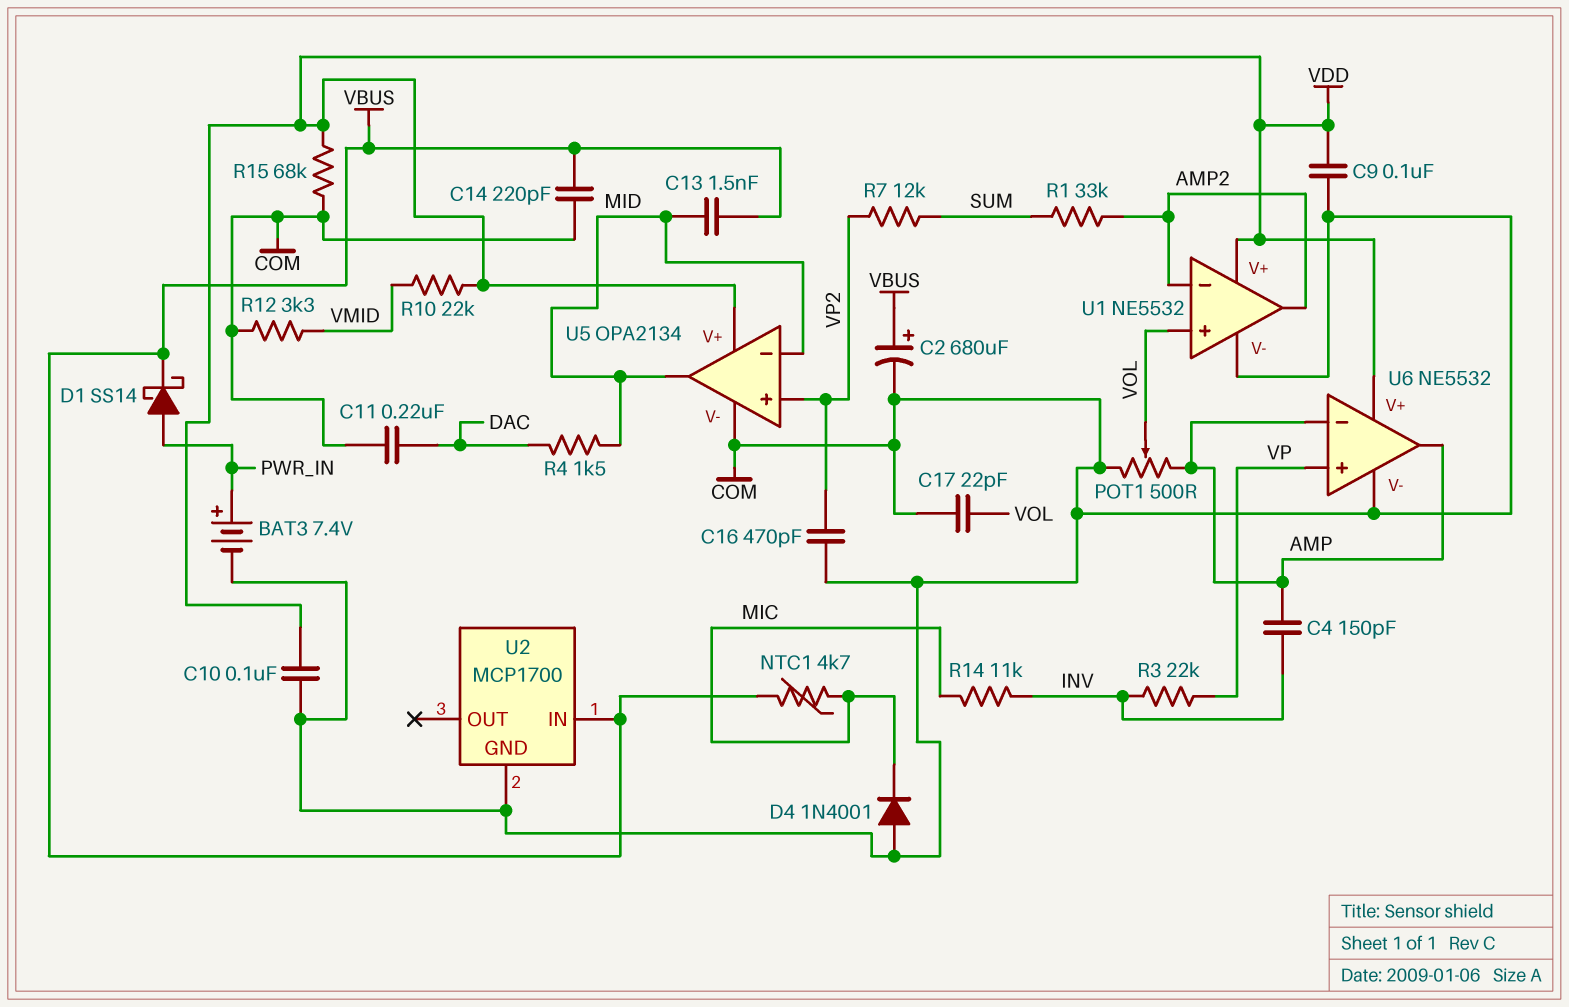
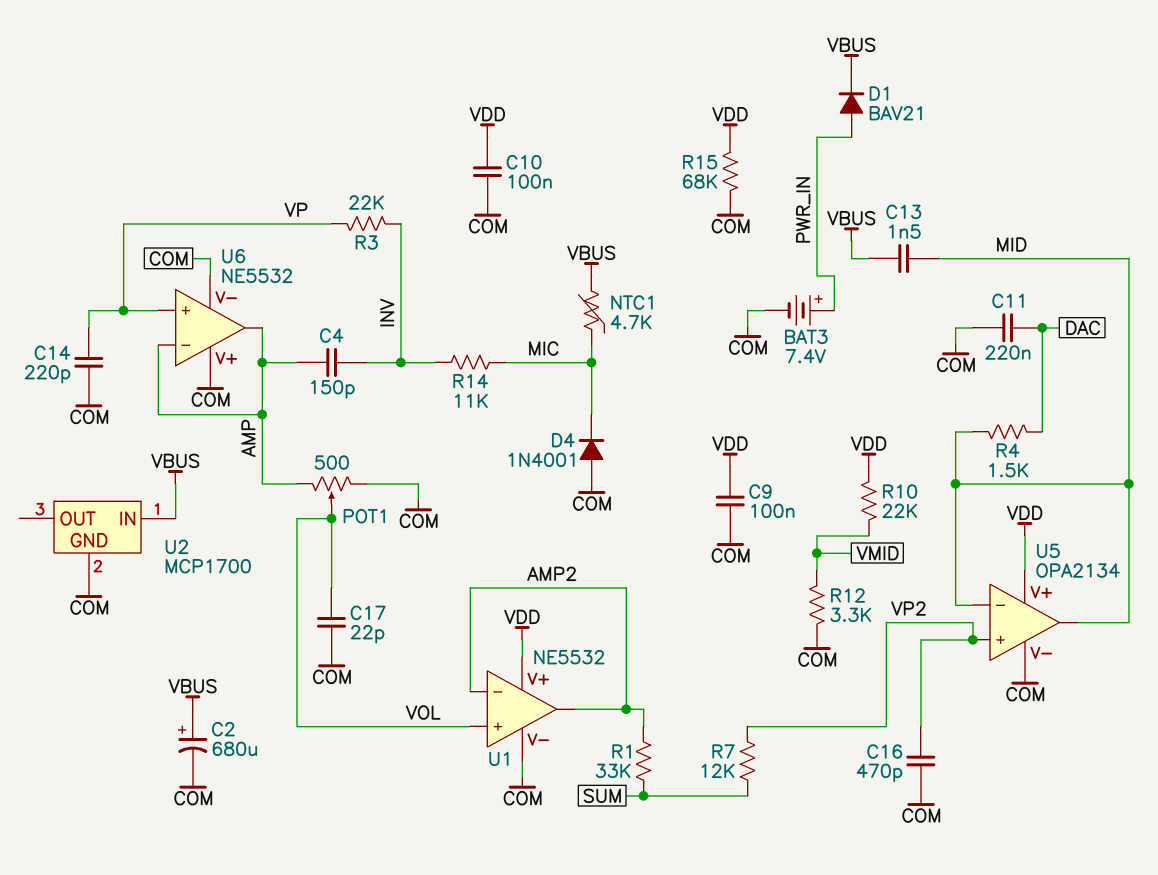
C14: 220pF (COM, VBUS) -> 220pF (COM, VP)
D1: schottky SS14 (A PWR_IN, K VBUS) -> diode BAV21 (A PWR_IN, K VBUS)
U6 pin V+: VDD -> COM

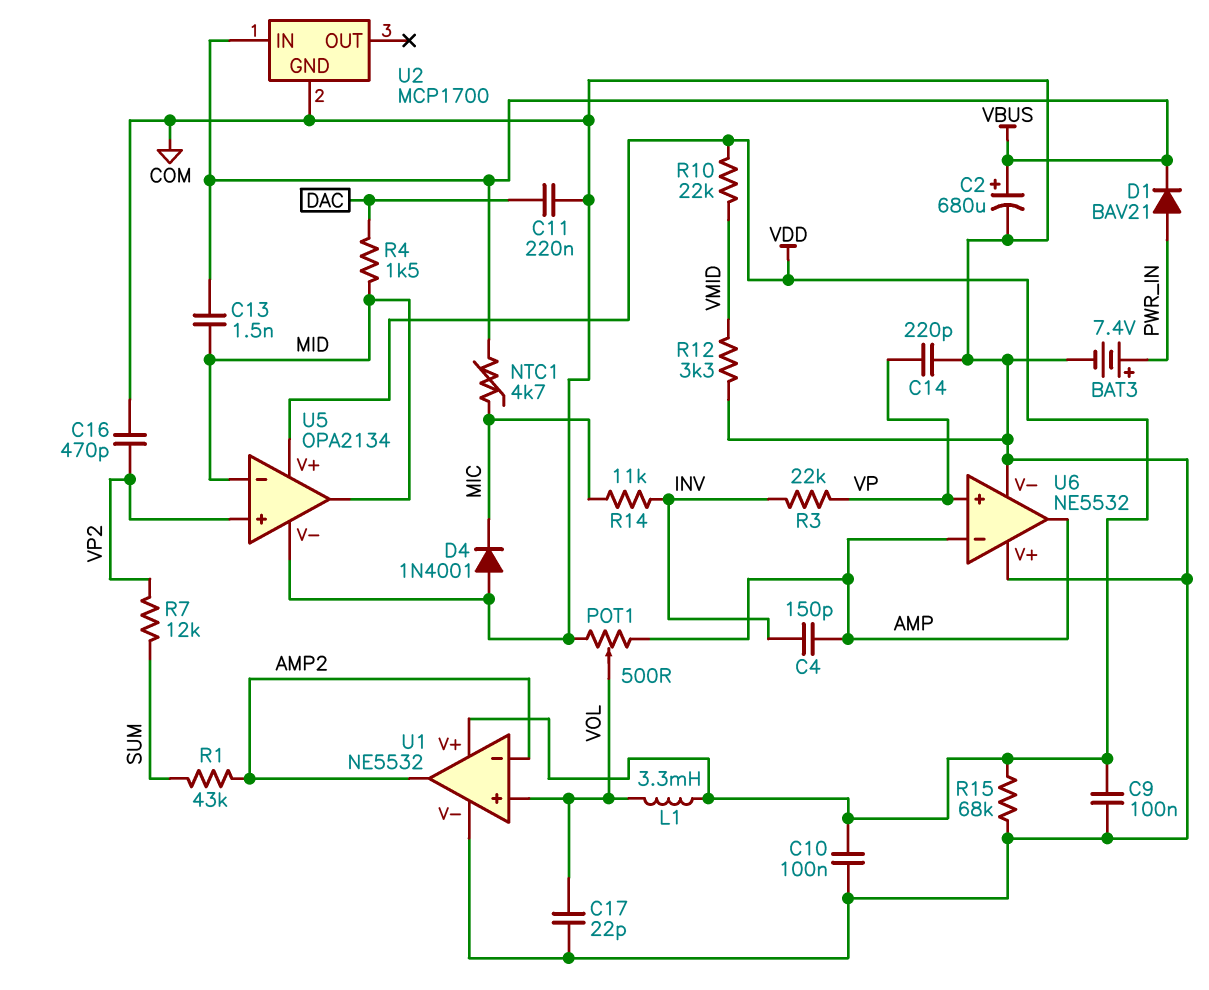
L1: none -> 3.3mH (VDD, VOL)
R1: 33k (AMP2, SUM) -> 43k (AMP2, SUM)

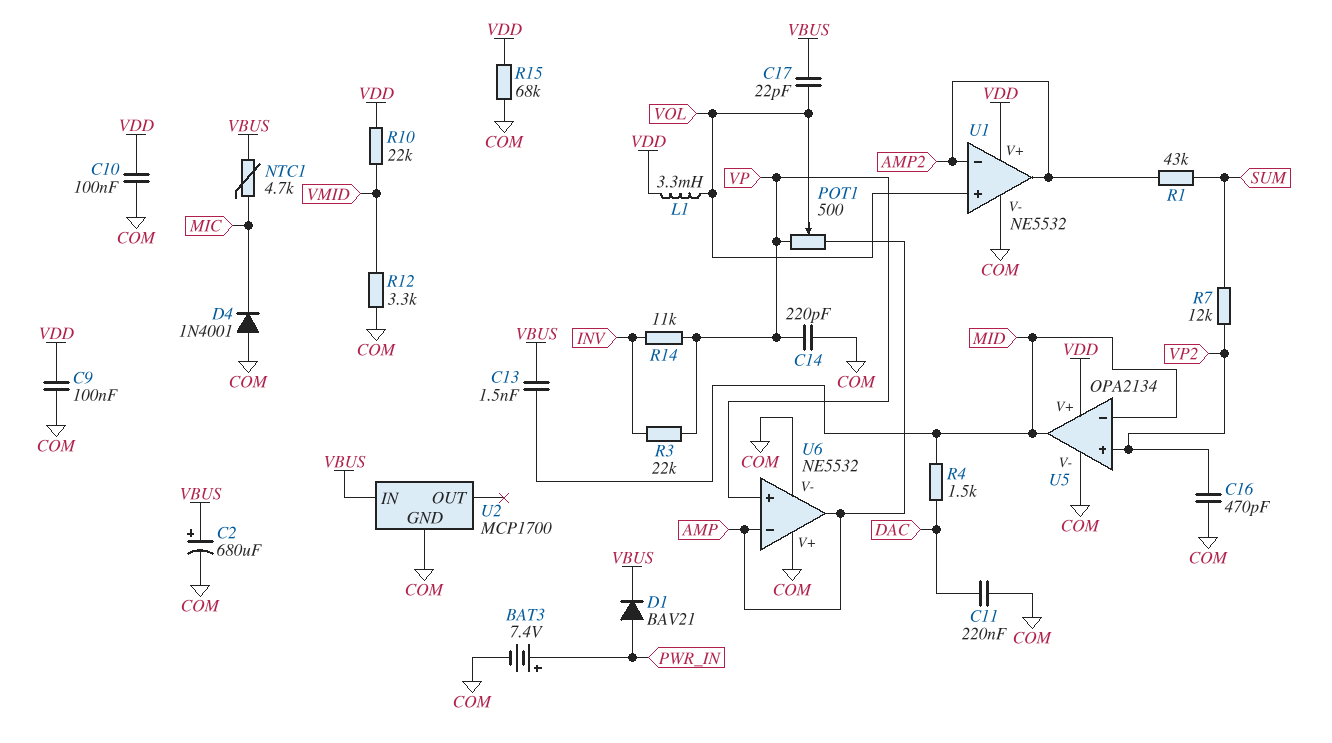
C4: 150pF (AMP, INV) -> none
C17: 22pF (COM, VOL) -> 22pF (VBUS, VOL)
POT1: 500 (AMP, COM, wiper VOL) -> 500 (AMP, VP, wiper VOL)
R14: 11k (INV, MIC) -> 11k (INV, VP)

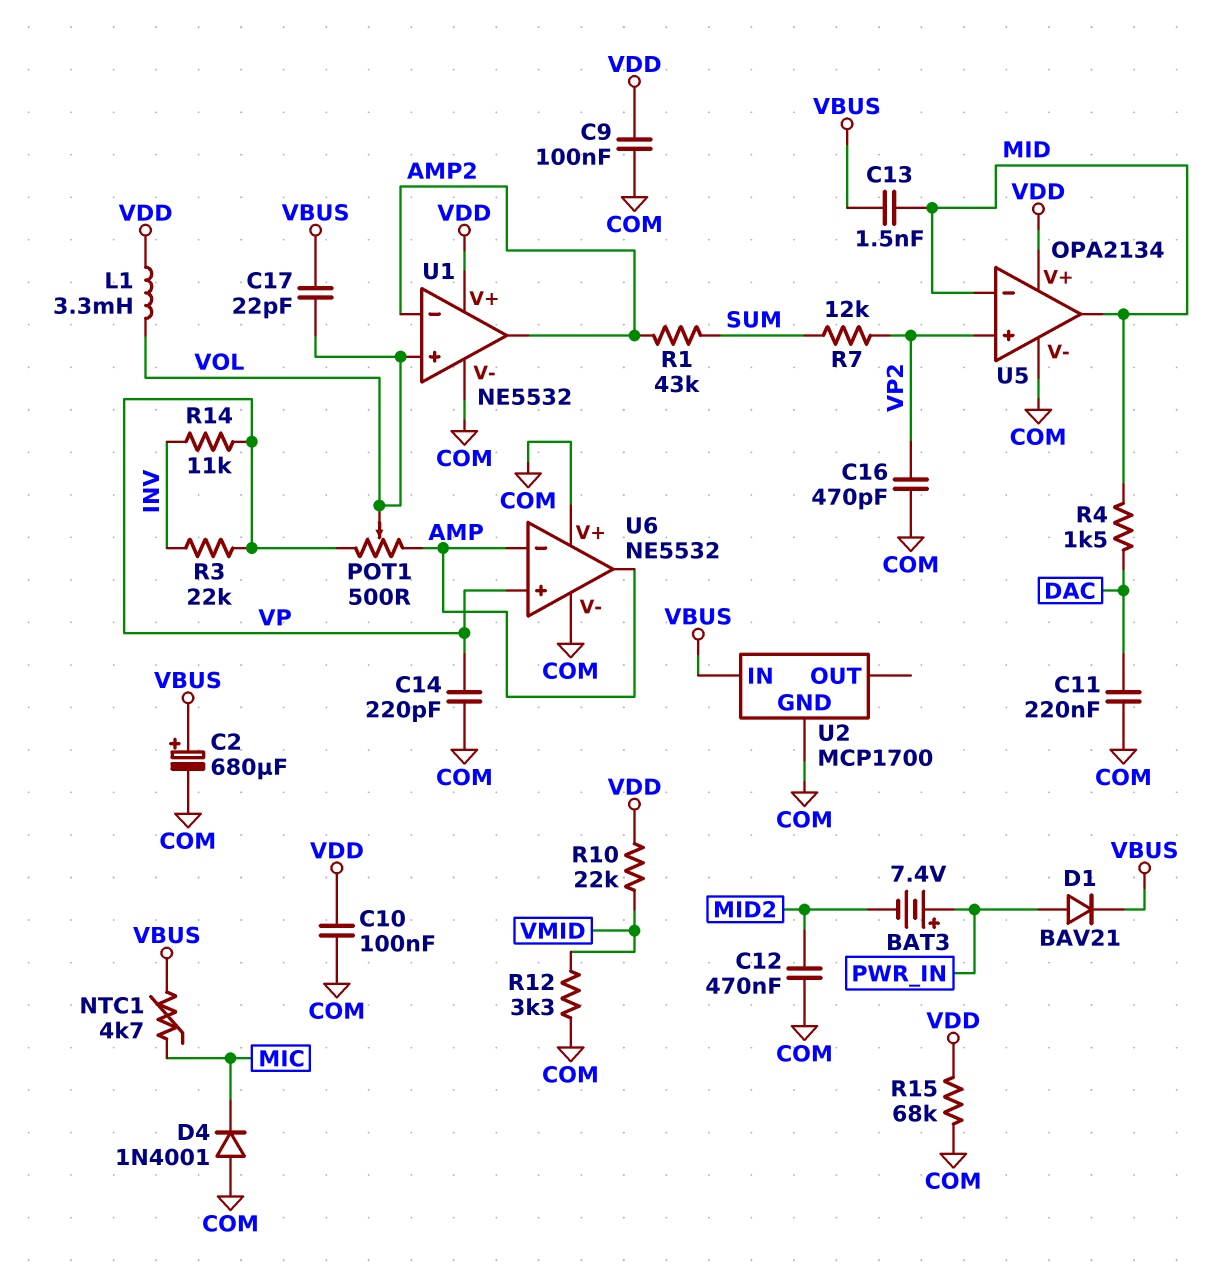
BAT3: 7.4V (plus PWR_IN, minus COM) -> 7.4V (plus PWR_IN, minus MID2)
C12: none -> 470nF (COM, MID2)

